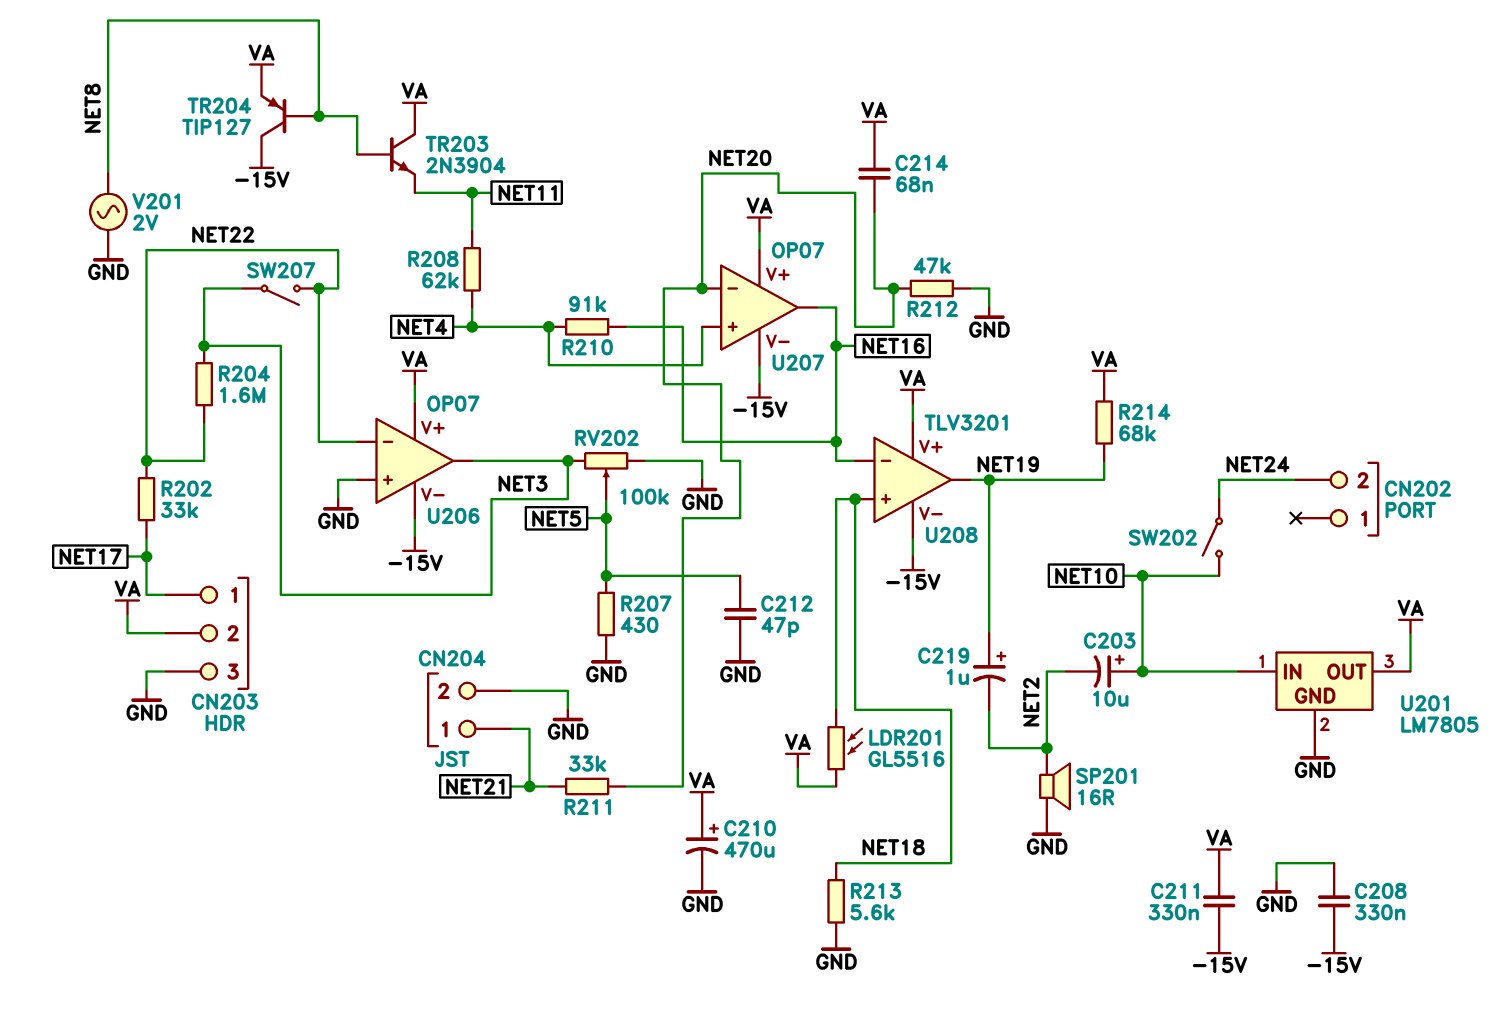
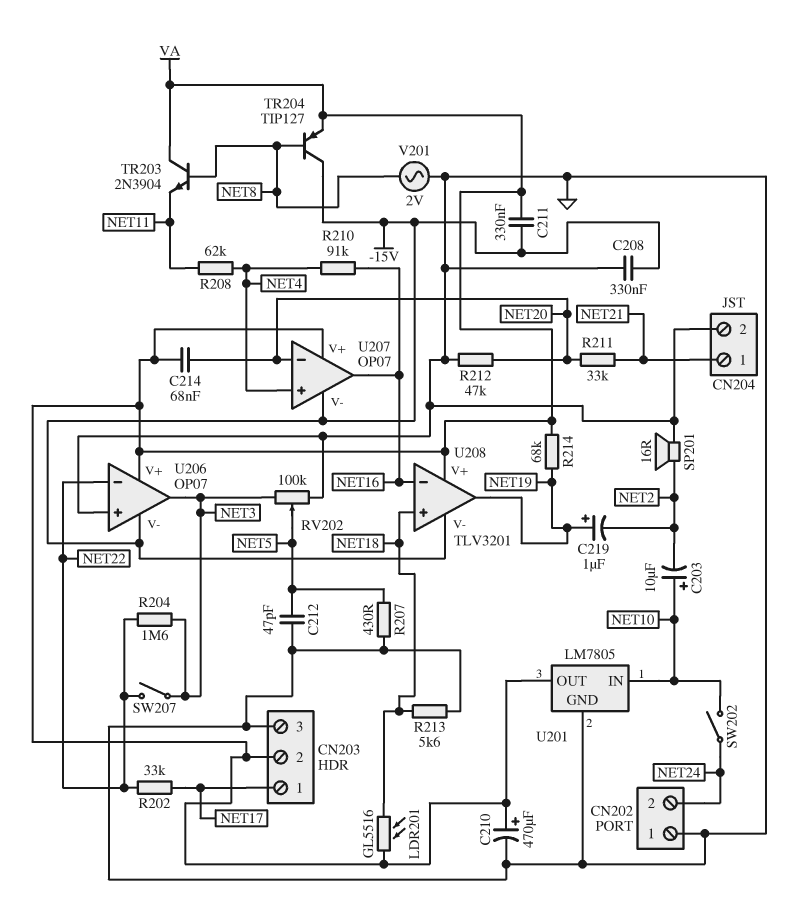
CN202 pin 1: none -> GND

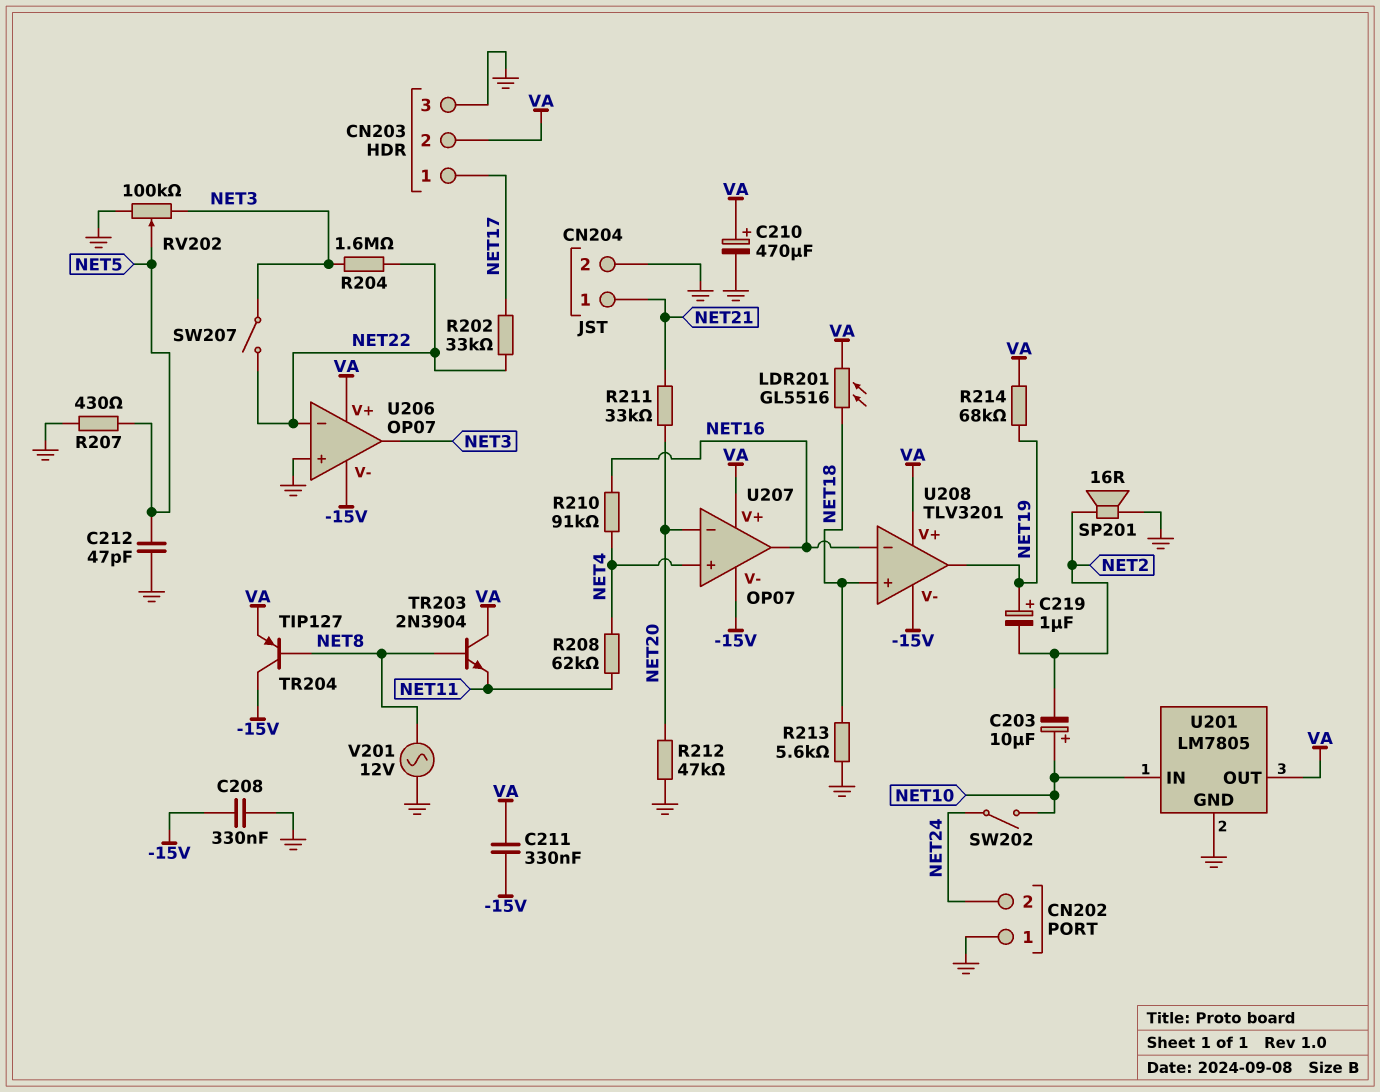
C214: 68nF (NET20, VA) -> none
V201: AC 2V (GND, NET8) -> AC 12V (GND, NET8)

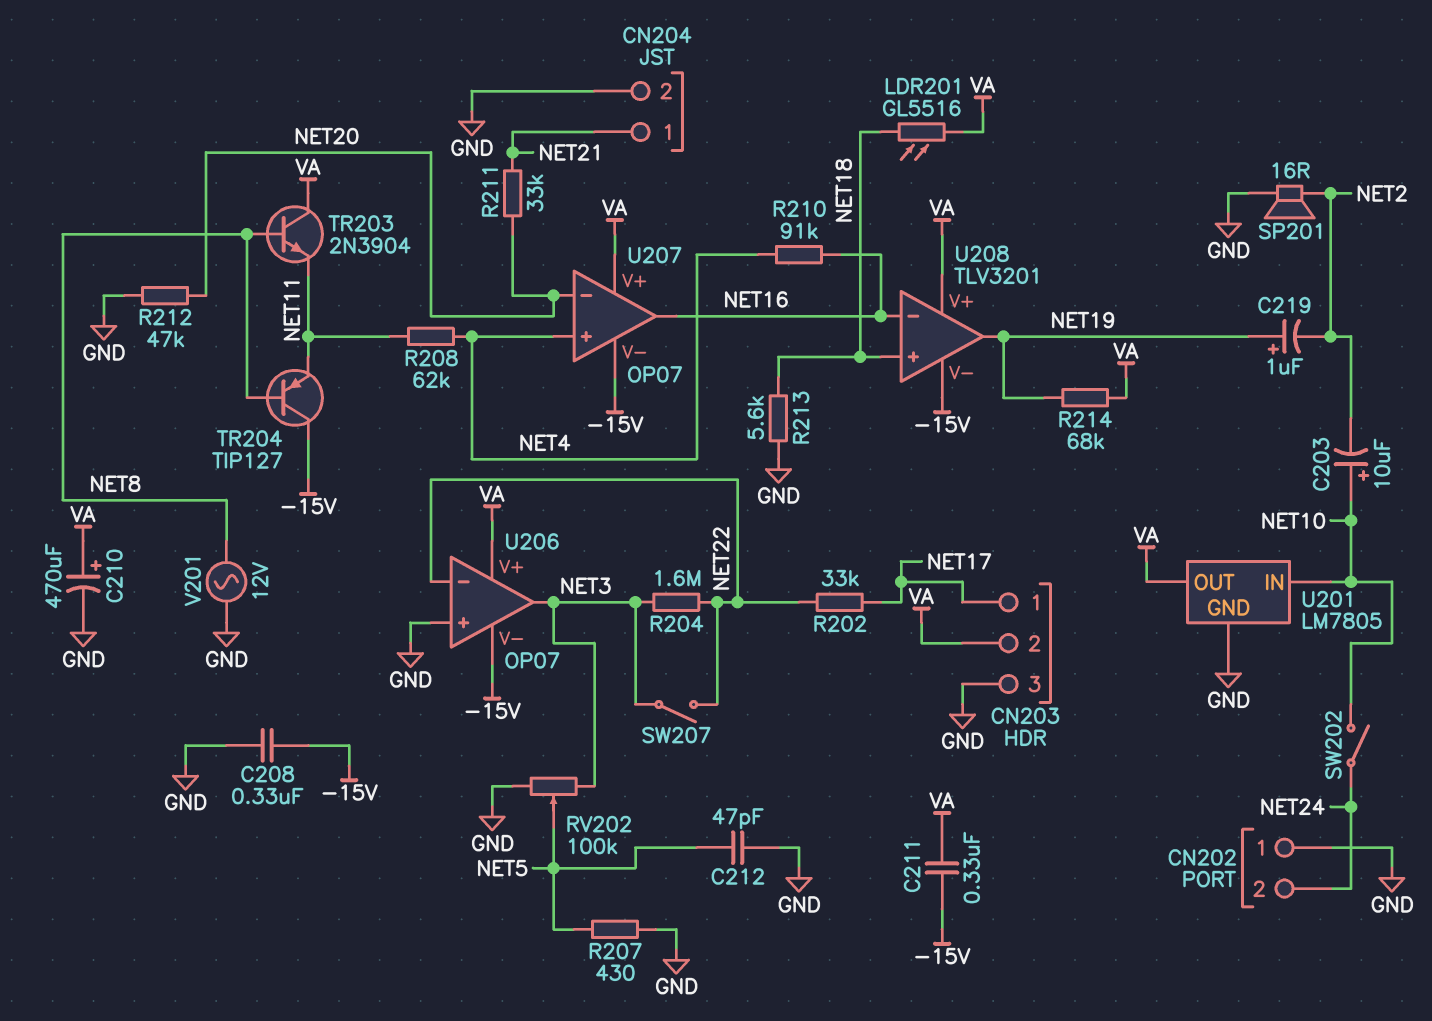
TR204: PNP TIP127 (B NET8, C -15V, E VA) -> PNP TIP127 (B NET8, C -15V, E NET11)

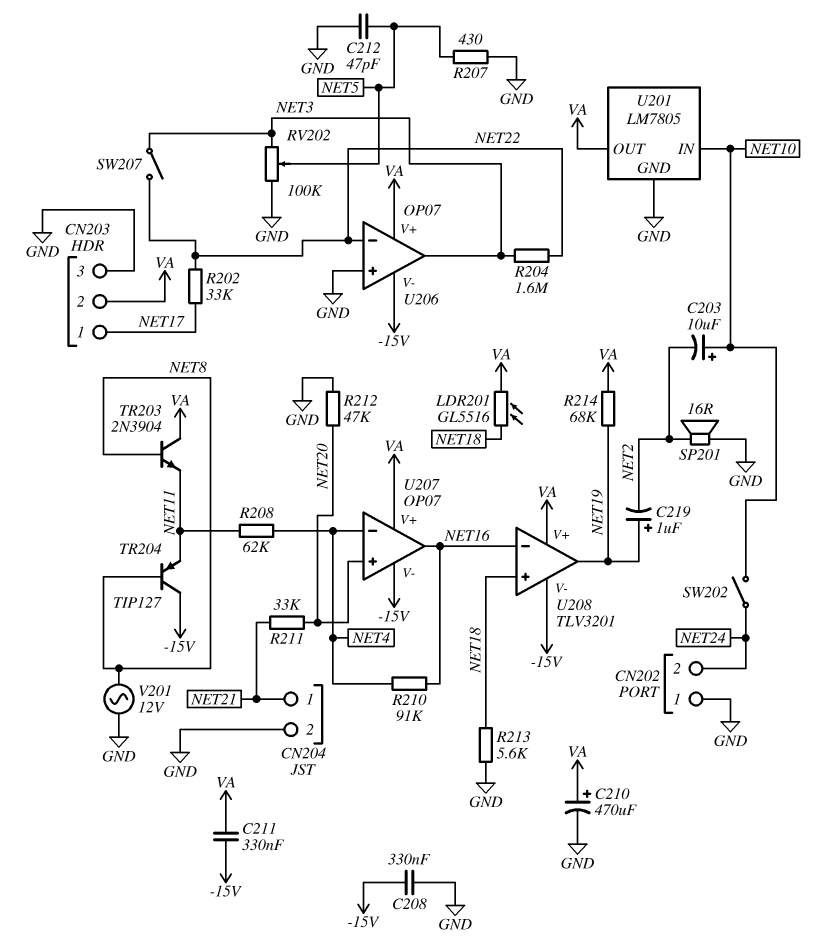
U207 pin in+: NET4 -> NET20
U207 pin in-: NET20 -> NET4

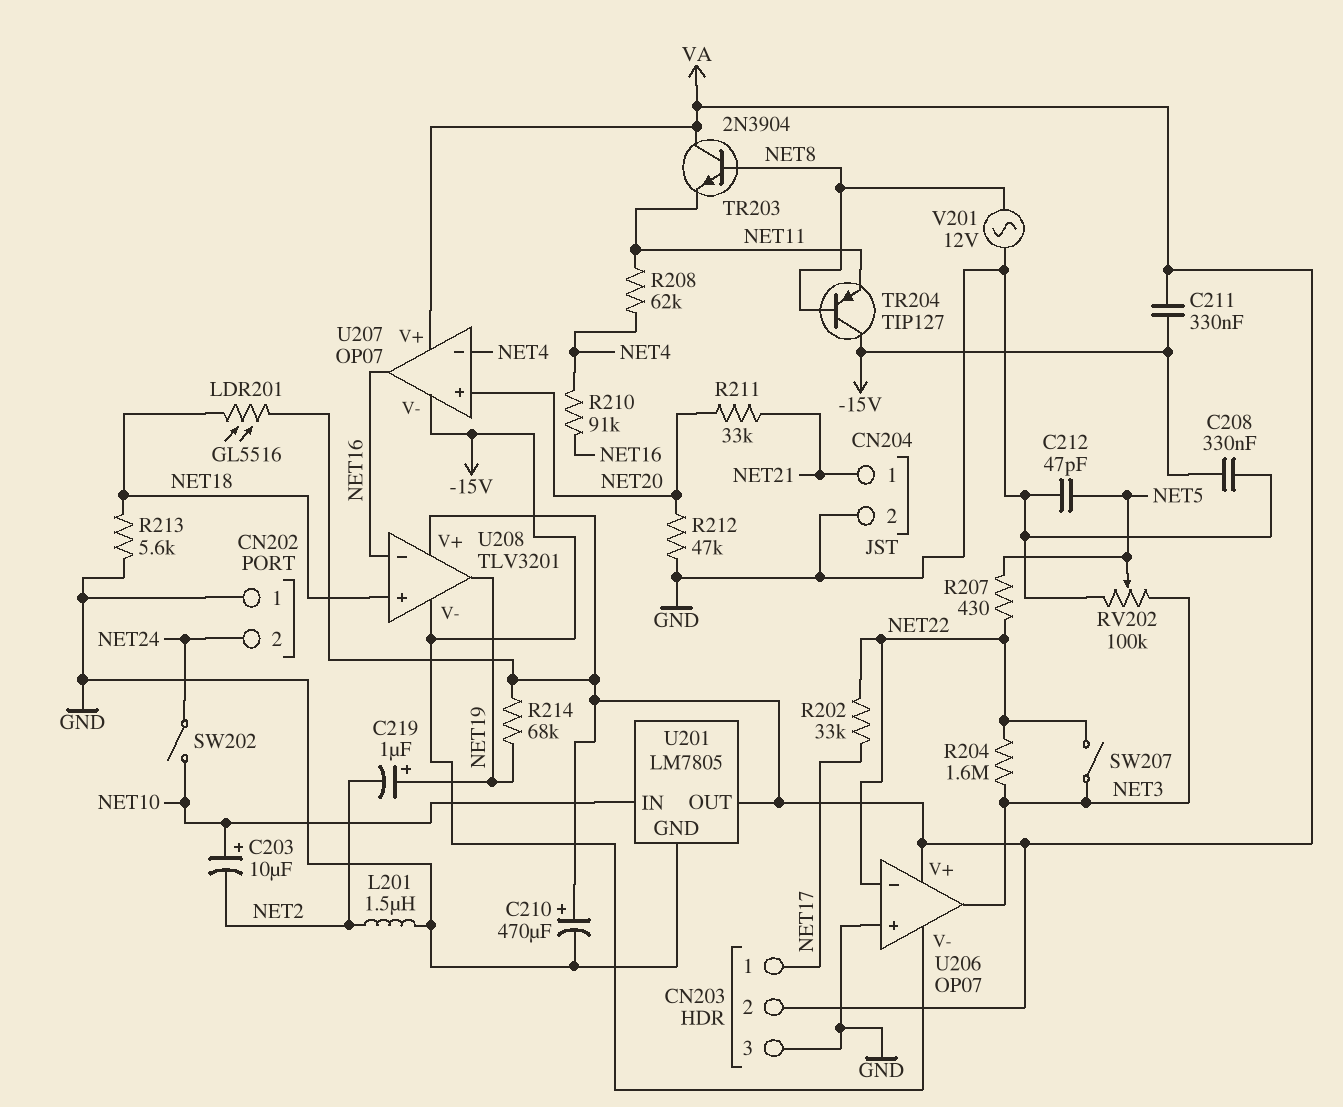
L201: none -> 1.5uH (GND, NET2)
R207: 430 (GND, NET5) -> 430 (NET5, NET22)
SP201: speaker 16R (GND, NET2) -> none

